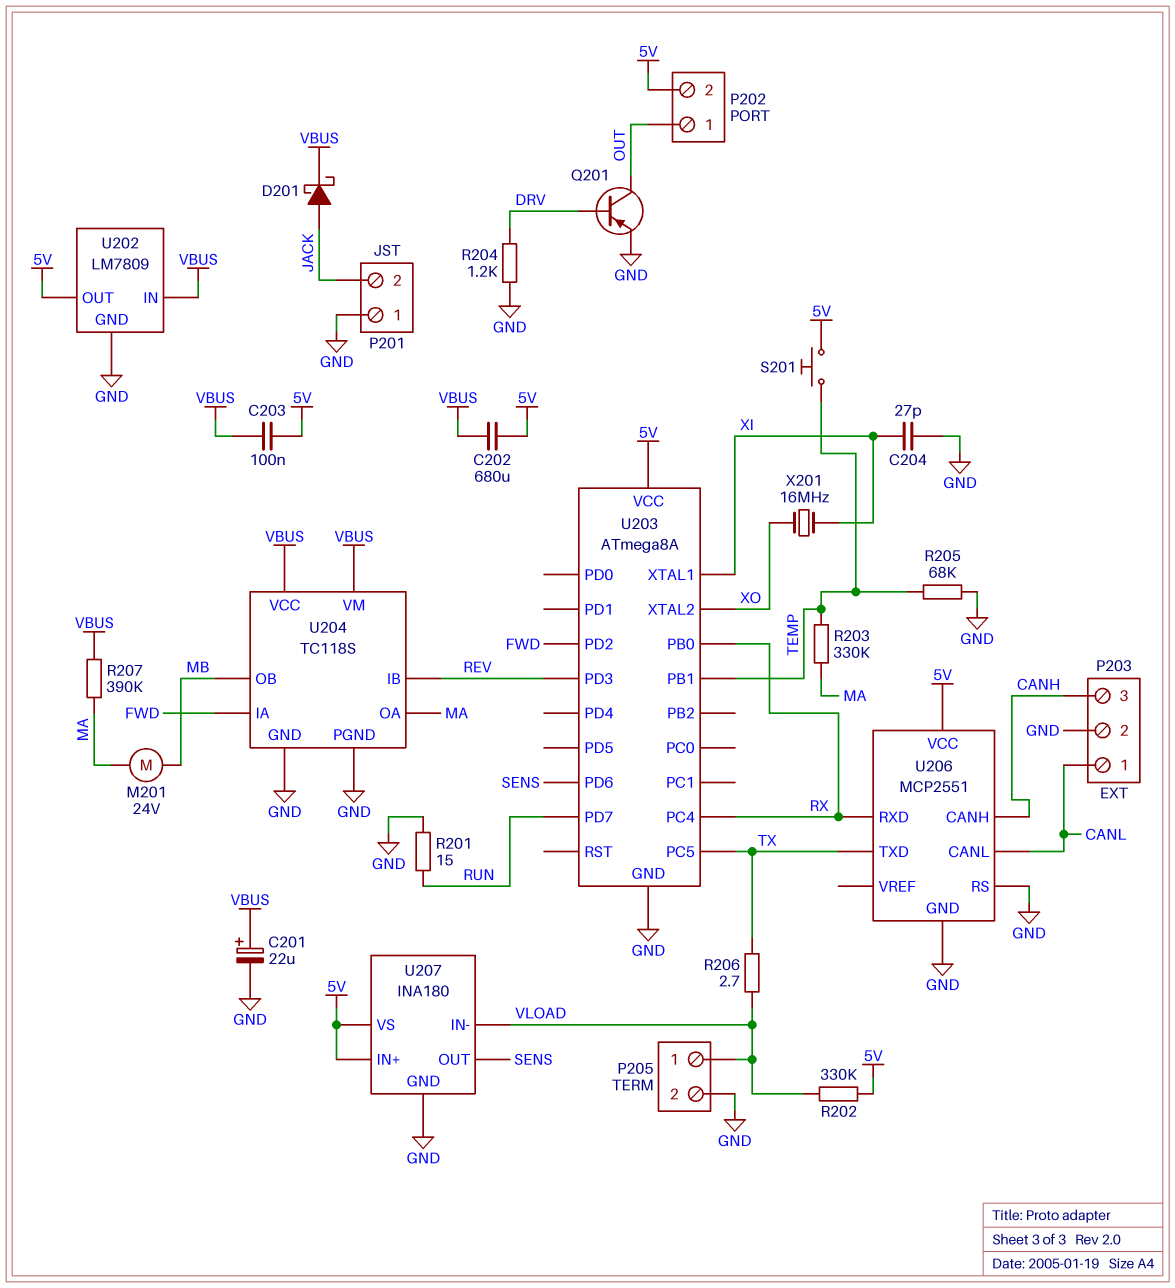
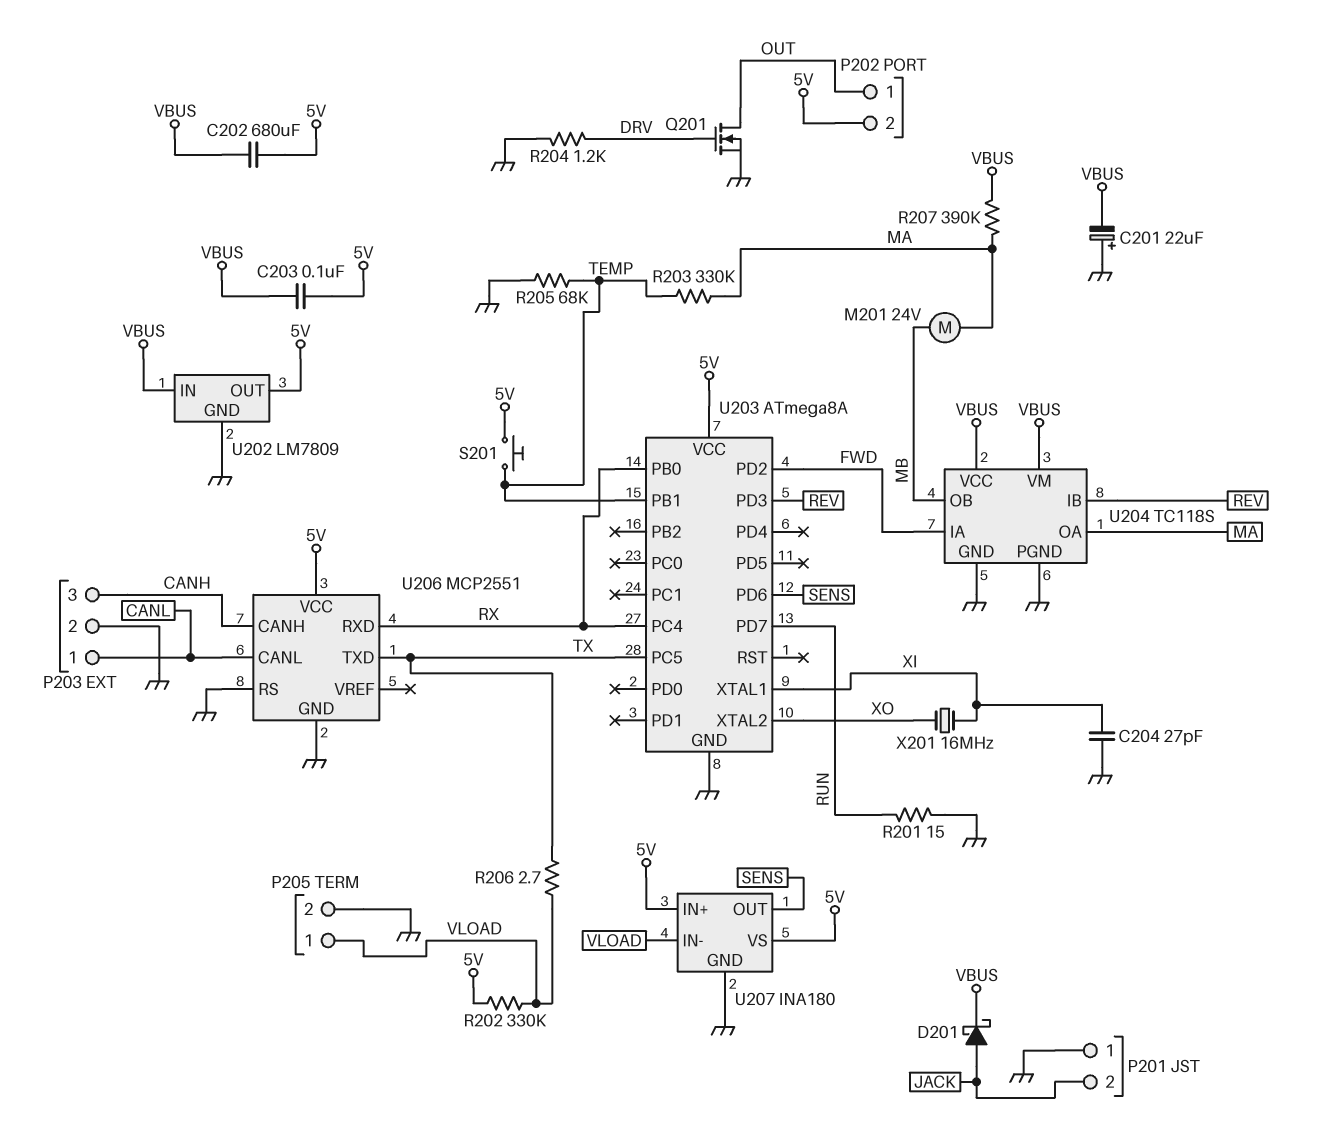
C201: 22uF (plus VBUS, minus GND) -> 22uF (plus GND, minus VBUS)
Q201: PNP (B DRV, C OUT, E GND) -> NMOS (G DRV, D OUT, S GND)

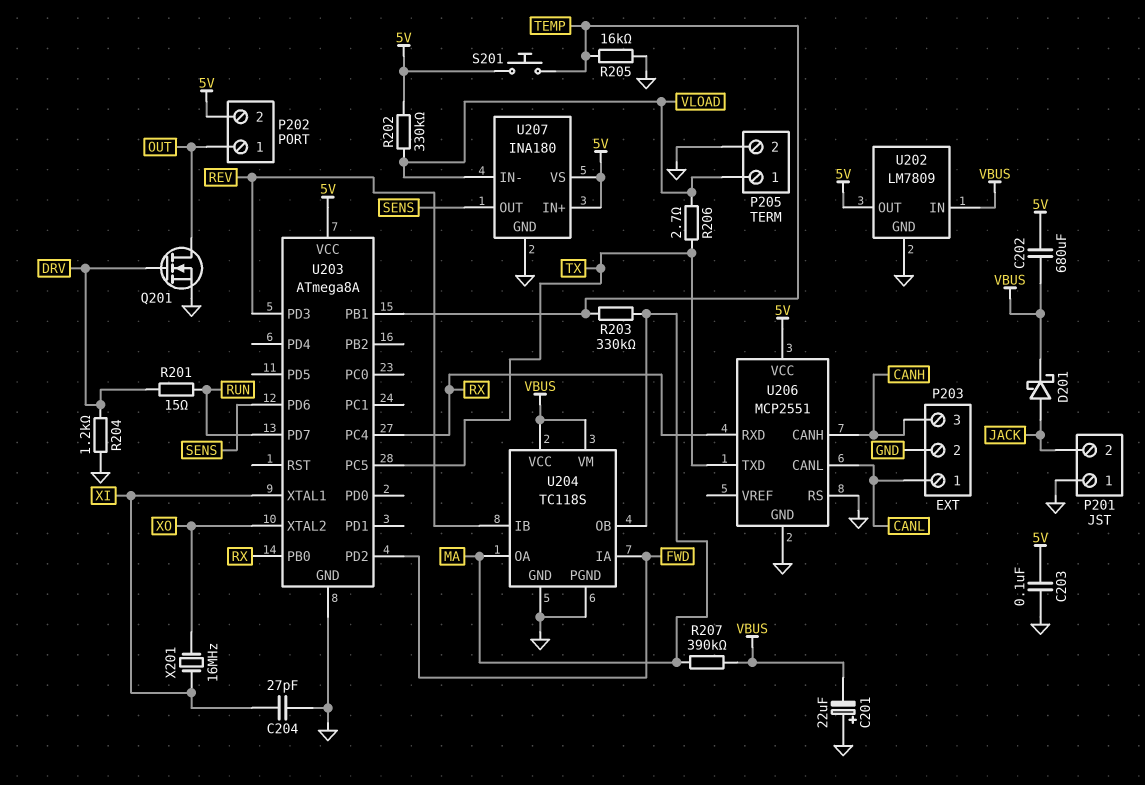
C203: 100nF (5V, VBUS) -> 100nF (5V, GND)
M201: motor 24V (MA, MB) -> none
R201: 15 (GND, RUN) -> 15 (DRV, RUN)
R205: 68k (GND, TEMP) -> 16k (GND, TEMP)
U204 pin OB: MB -> MA

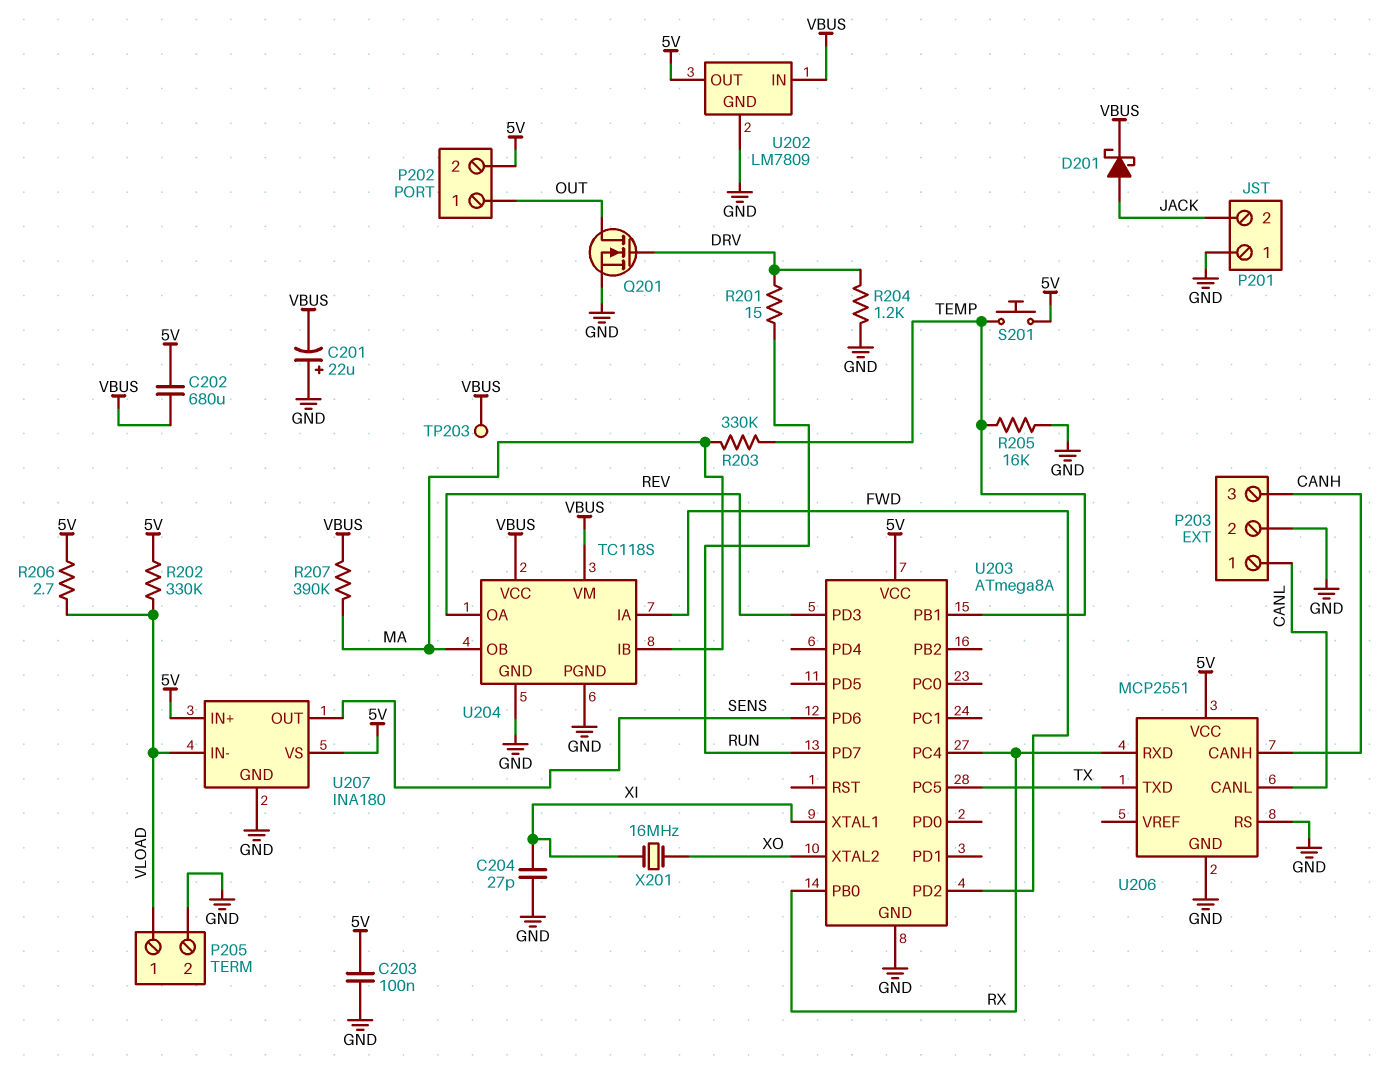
R206: 2.7 (TX, VLOAD) -> 2.7 (5V, VLOAD)
TP203: none -> test point (VBUS)
U204 pin IB: REV -> MA
U204 pin OA: MA -> REV

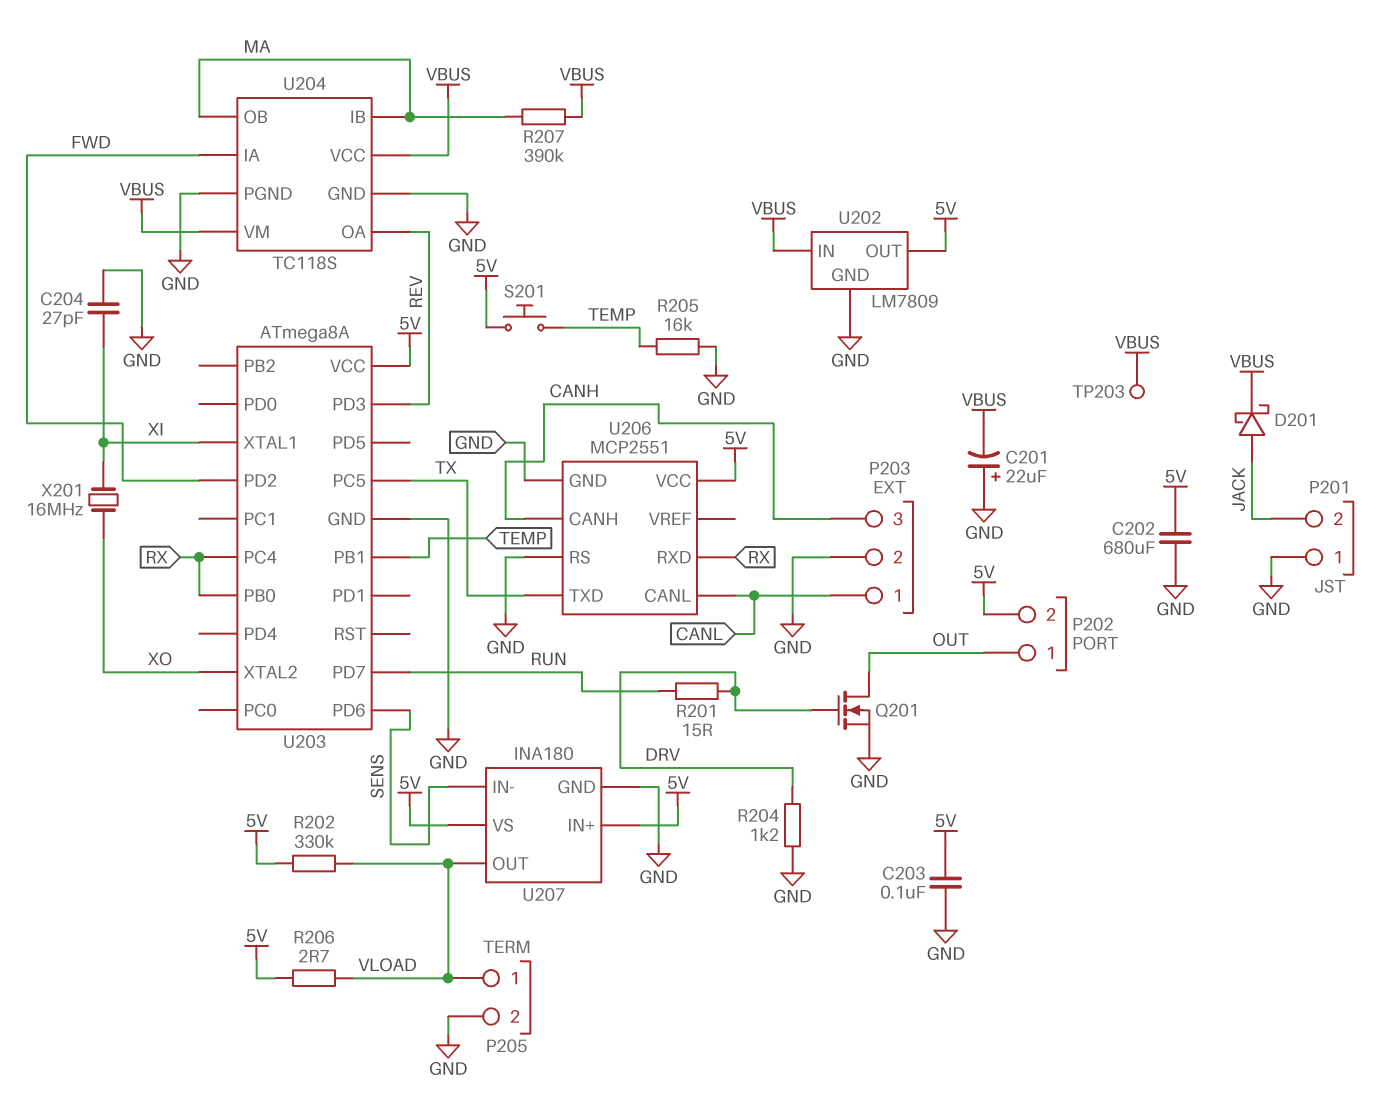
C202: 680uF (5V, VBUS) -> 680uF (5V, GND)
R203: 330k (MA, TEMP) -> none
U207 pin IN-: VLOAD -> SENS
U207 pin OUT: SENS -> VLOAD

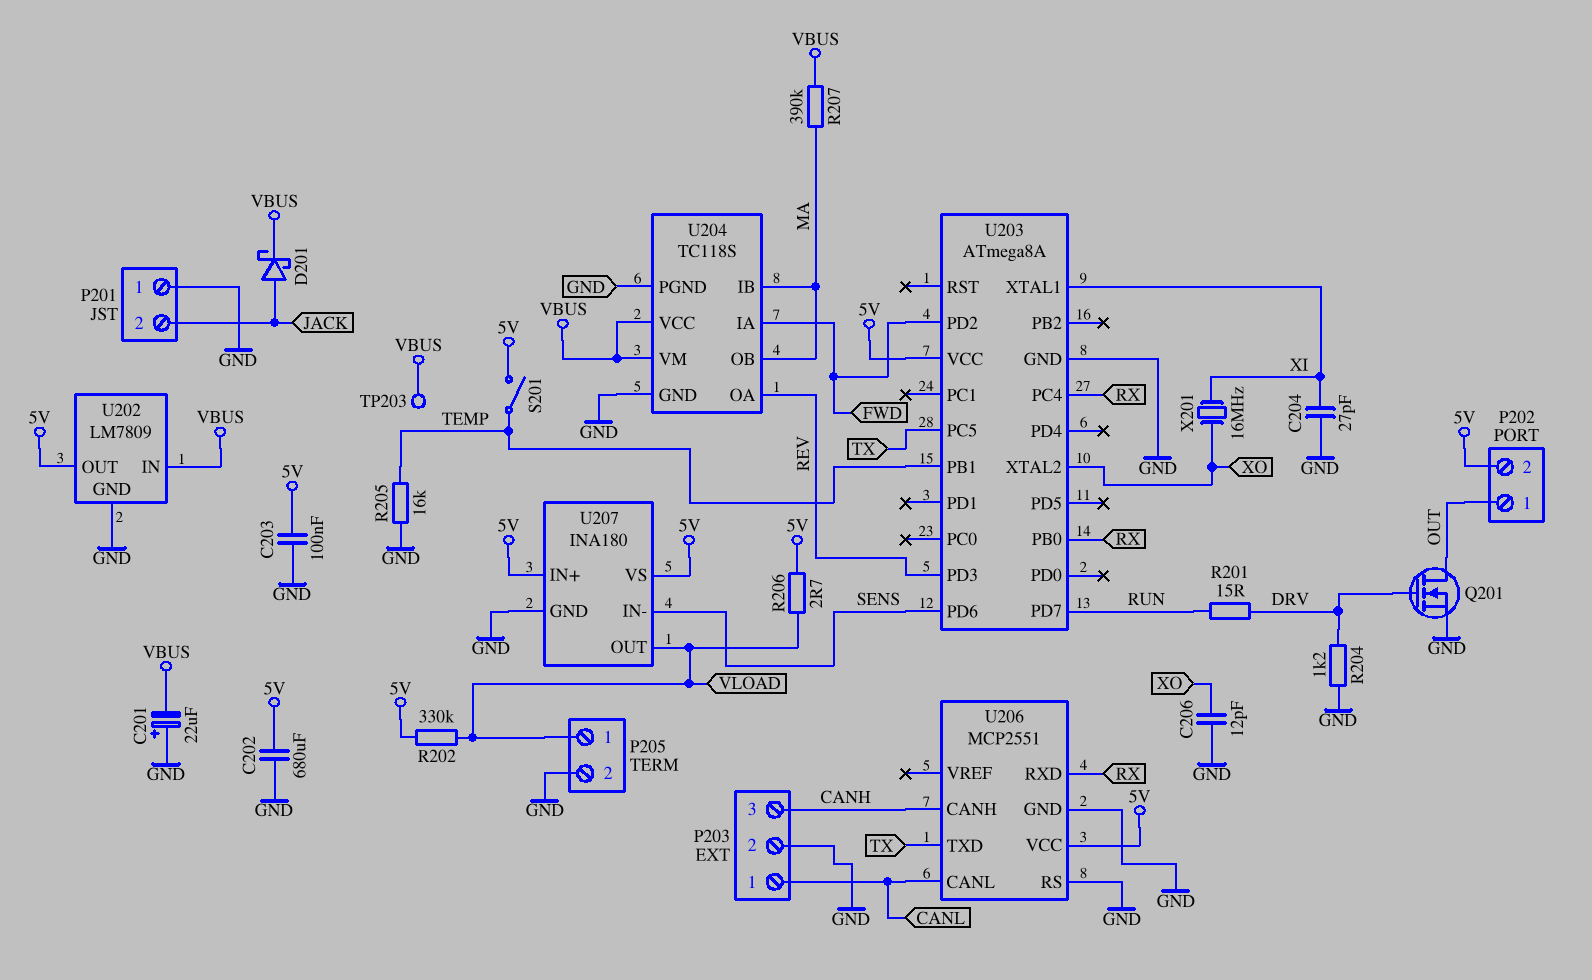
C206: none -> 12pF (GND, XO)
S201: button (5V, TEMP) -> switch (5V, TEMP)

